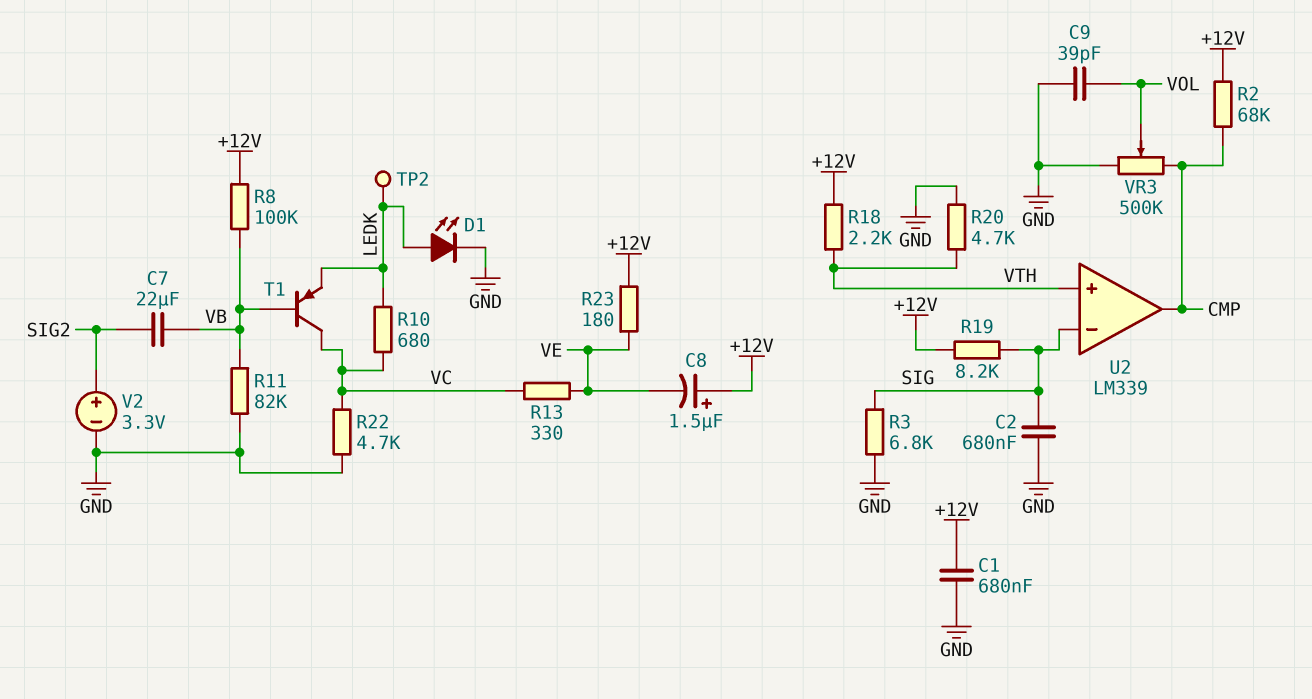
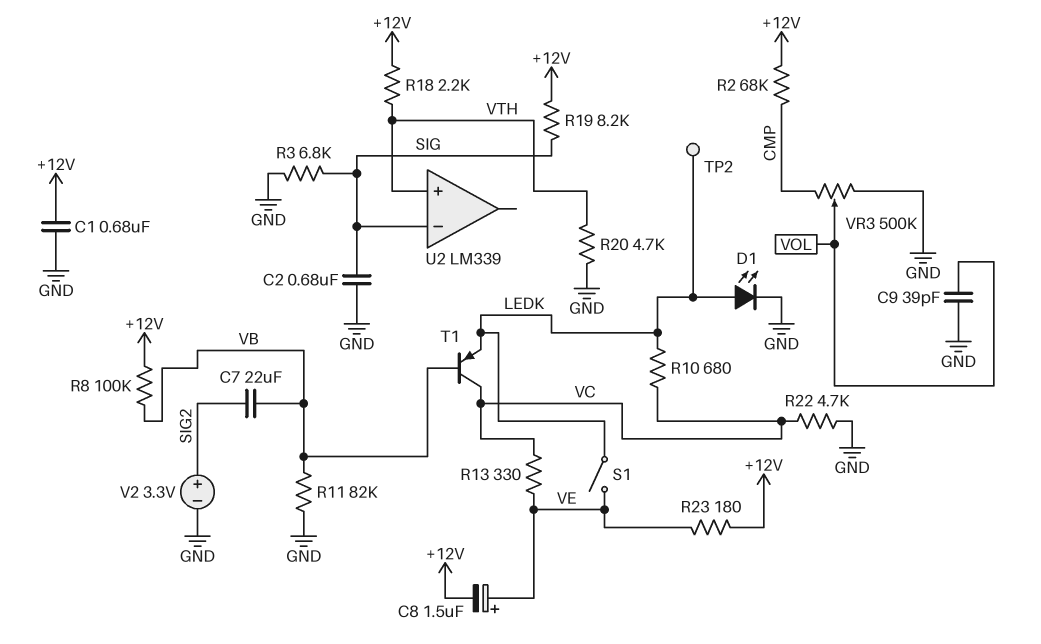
C8: 1.5uF (plus +12V, minus VE) -> 1.5uF (plus VE, minus +12V)
S1: none -> switch (LEDK, VE)
U2 pin out: CMP -> none

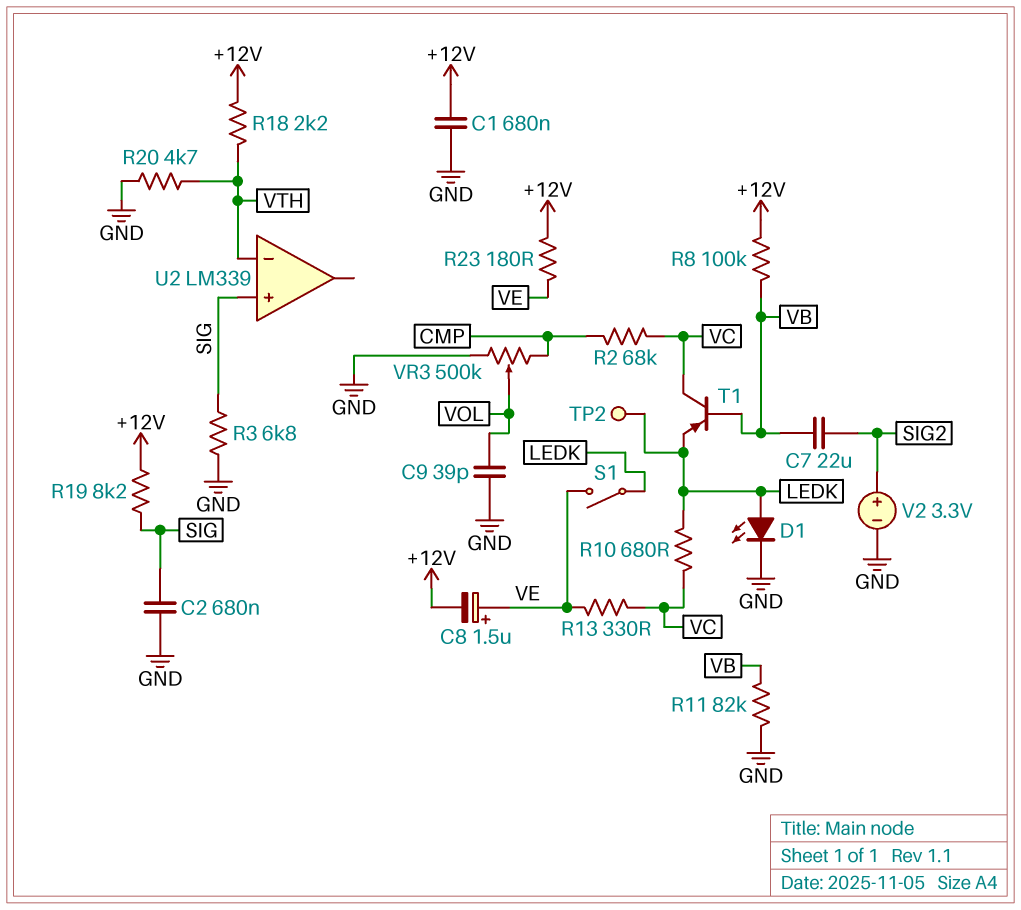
R2: 68k (+12V, CMP) -> 68k (CMP, VC)
R22: 4.7k (GND, VC) -> none
U2 pin in+: VTH -> SIG
U2 pin in-: SIG -> VTH

